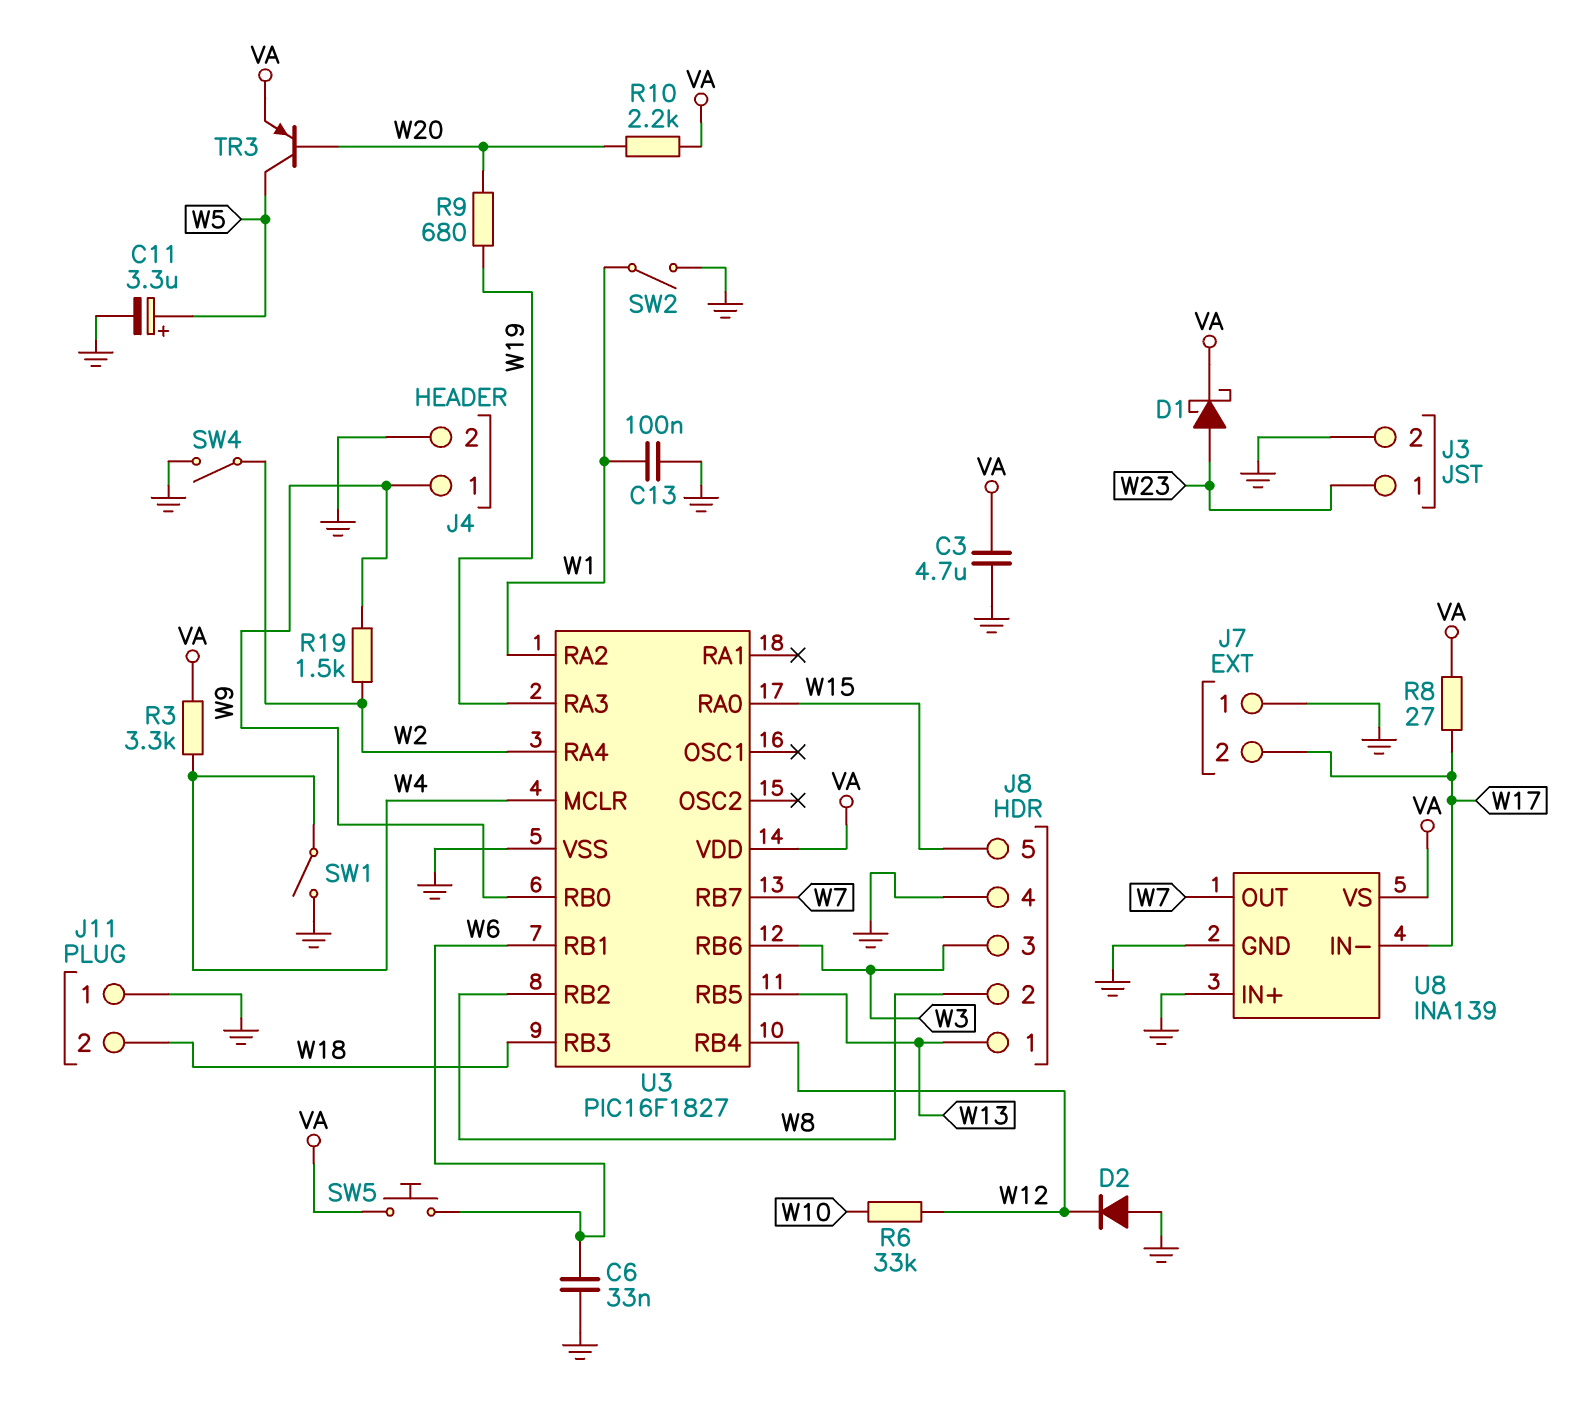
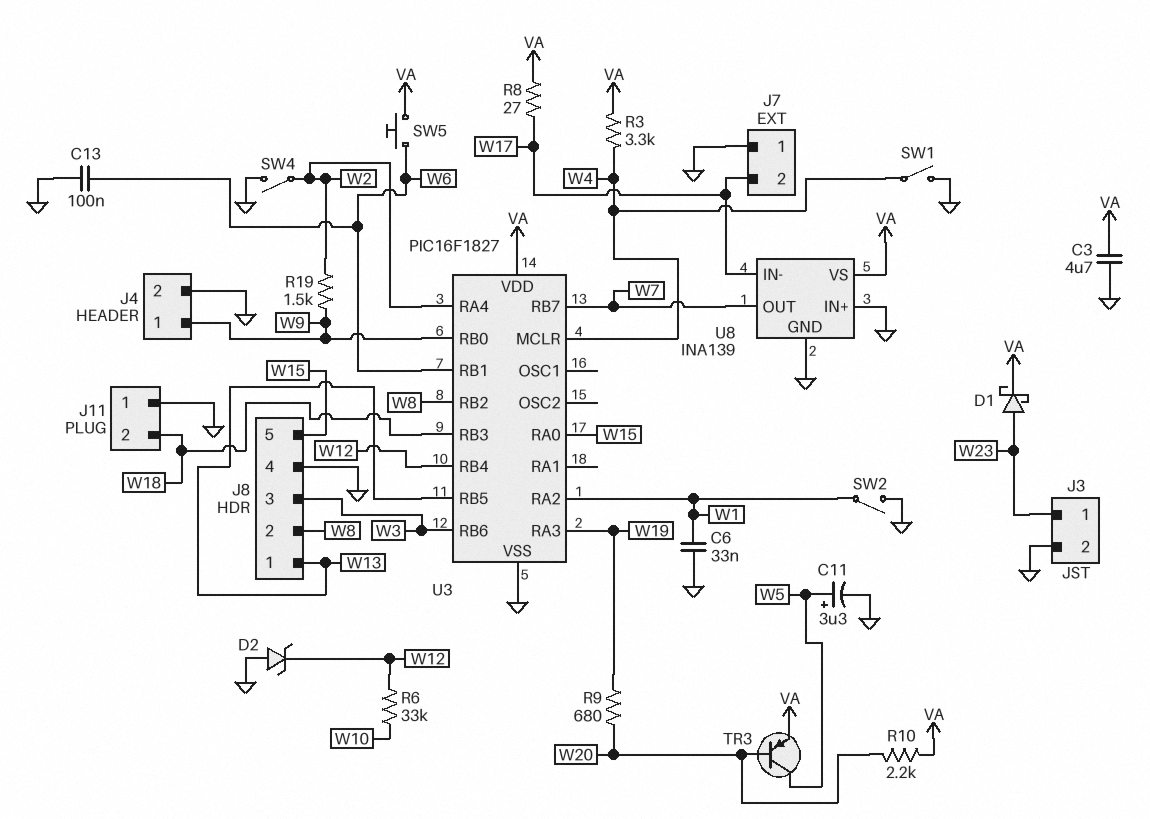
C6: 33nF (GND, W6) -> 33nF (GND, W1)
C13: 100nF (GND, W1) -> 100nF (GND, W6)
D2: diode (A GND, K W12) -> zener (A GND, K W12)

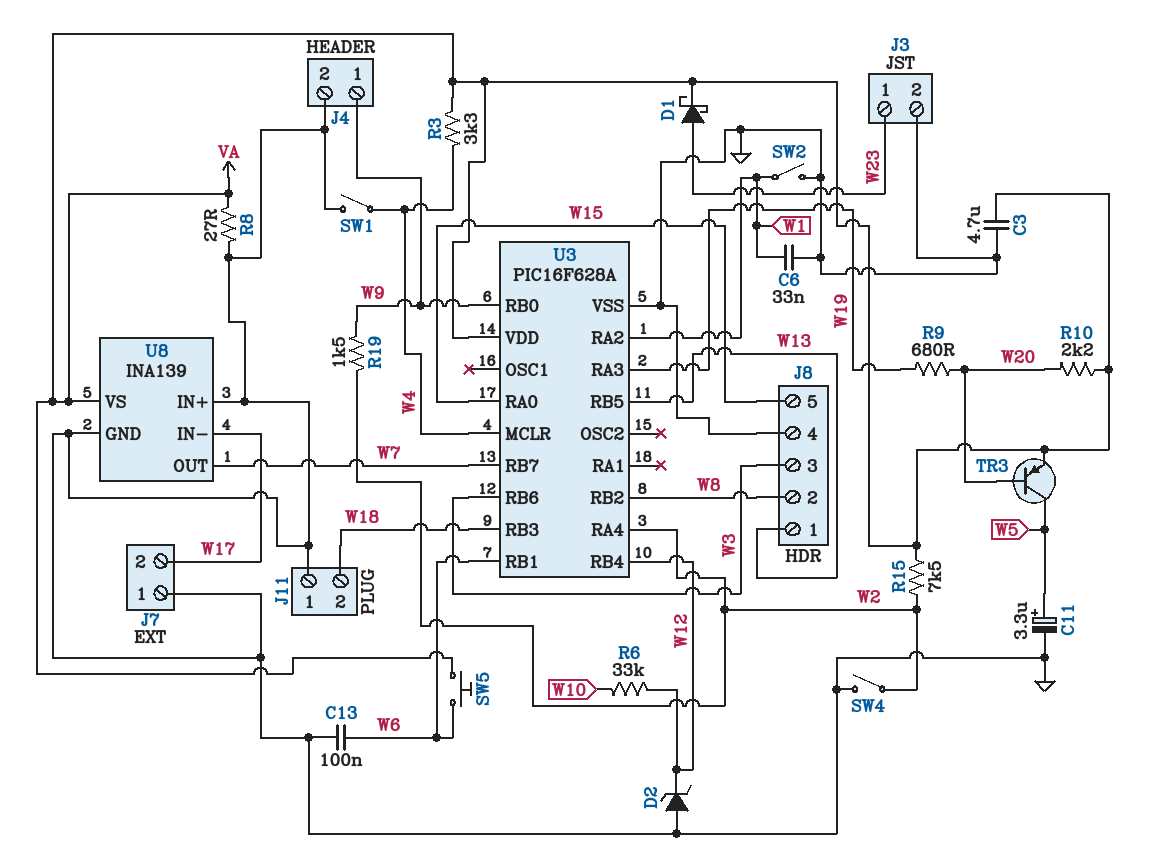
R8: 27 (VA, W17) -> 27 (GND, VA)
R15: none -> 7.5k (VA, W2)
U3: PIC16F1827 -> PIC16F628A

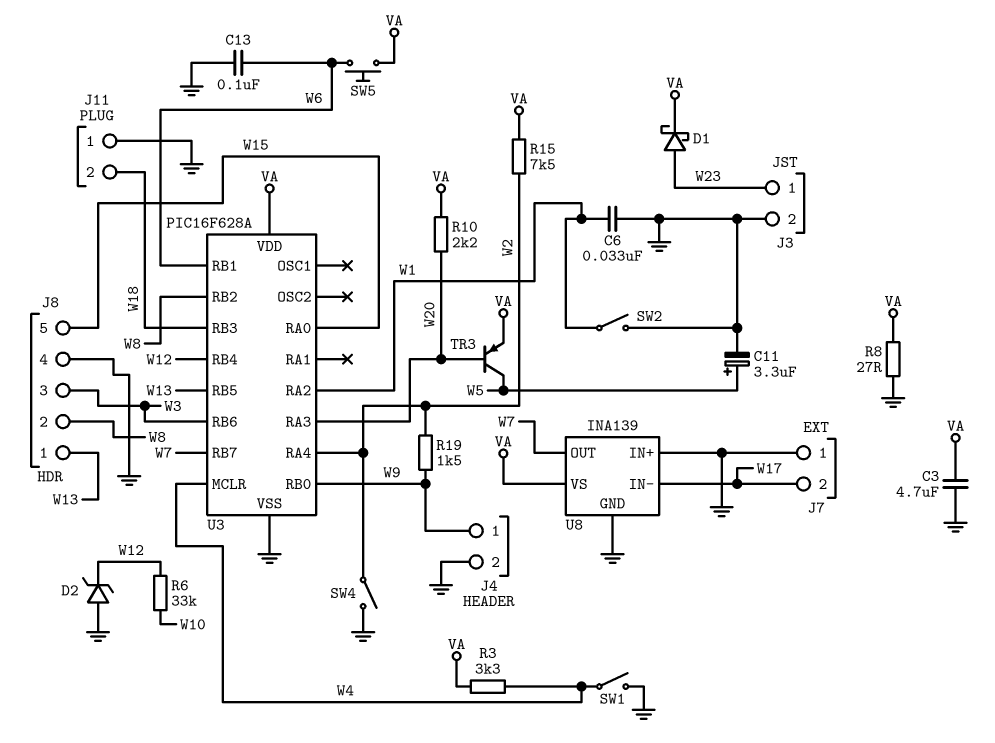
R9: 680 (W19, W20) -> none
U3 pin RA3: W19 -> W20

